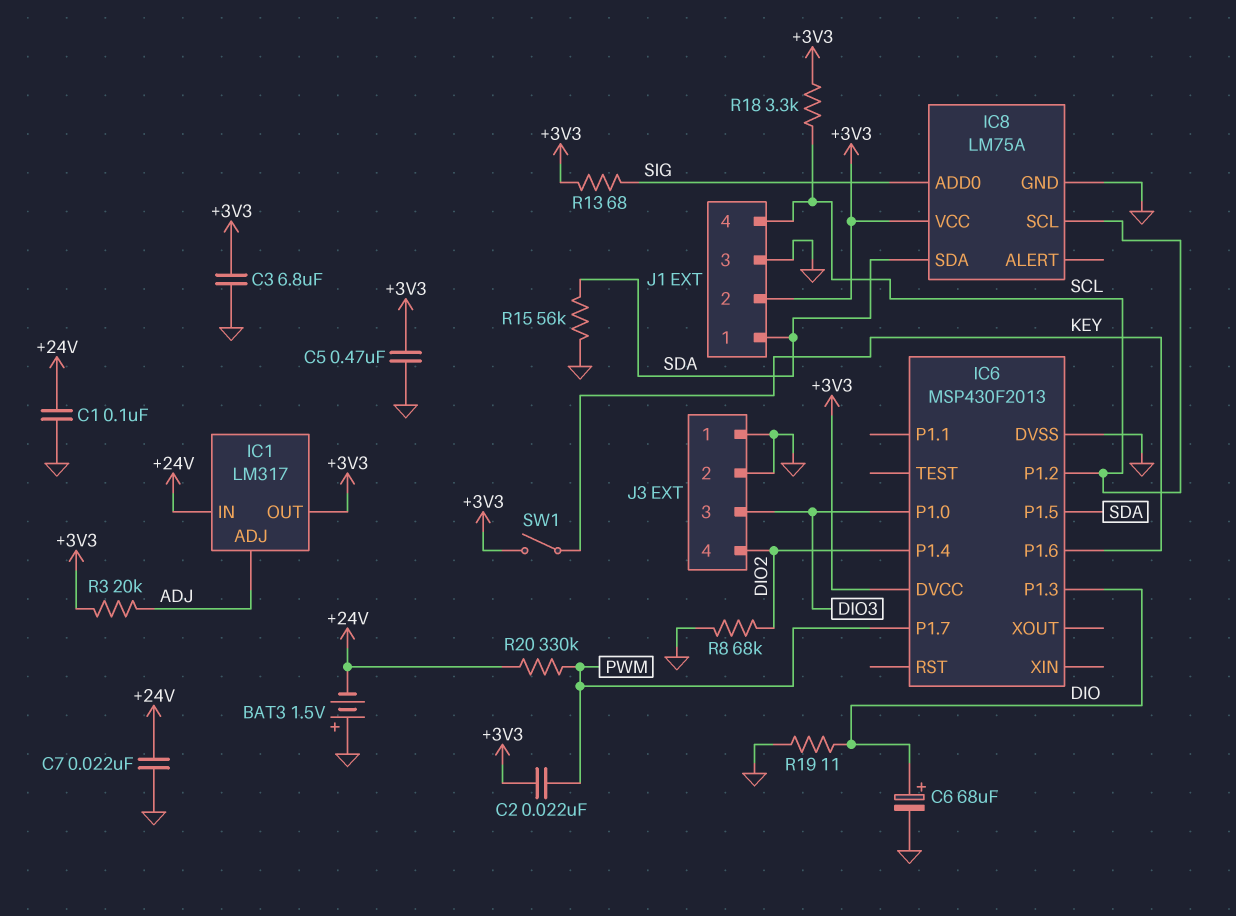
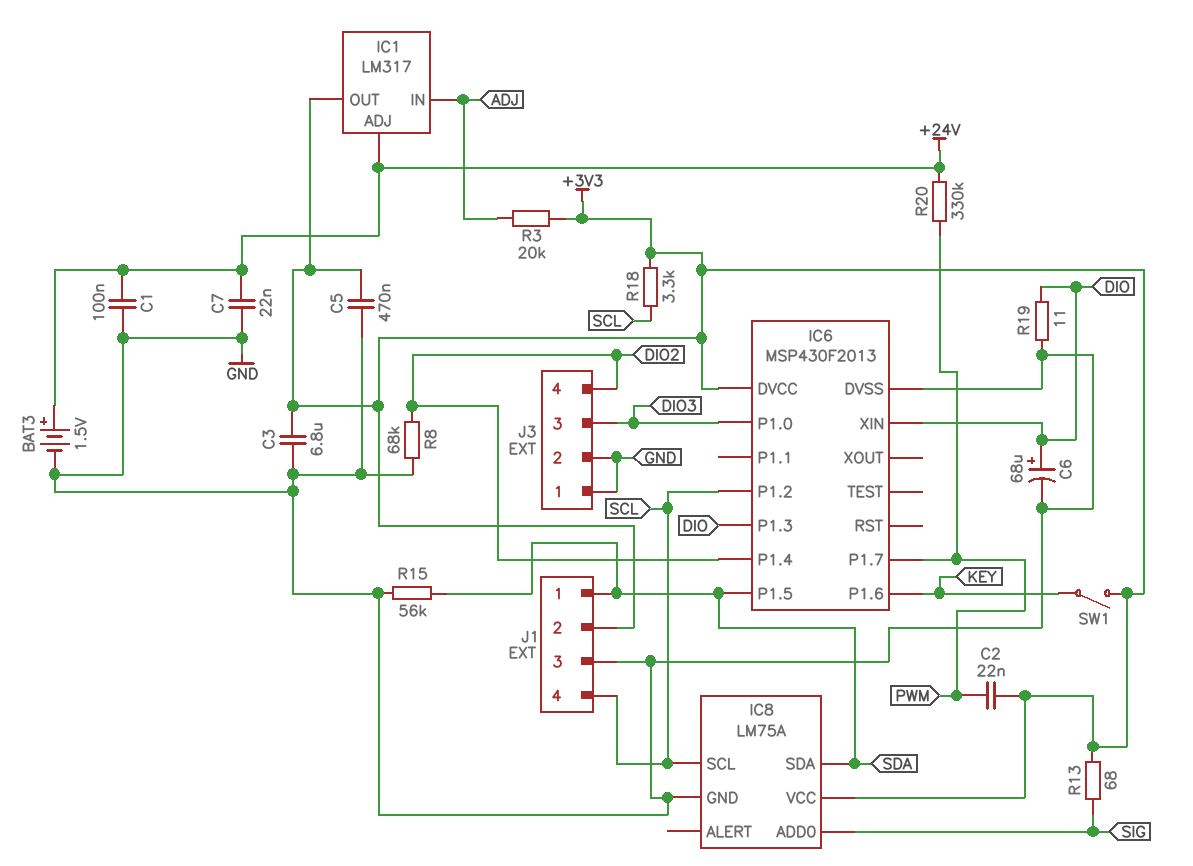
BAT3: 1.5V (plus GND, minus +24V) -> 1.5V (plus +24V, minus GND)
IC1 pin ADJ: ADJ -> +24V
IC1 pin IN: +24V -> ADJ
IC6 pin XIN: none -> DIO

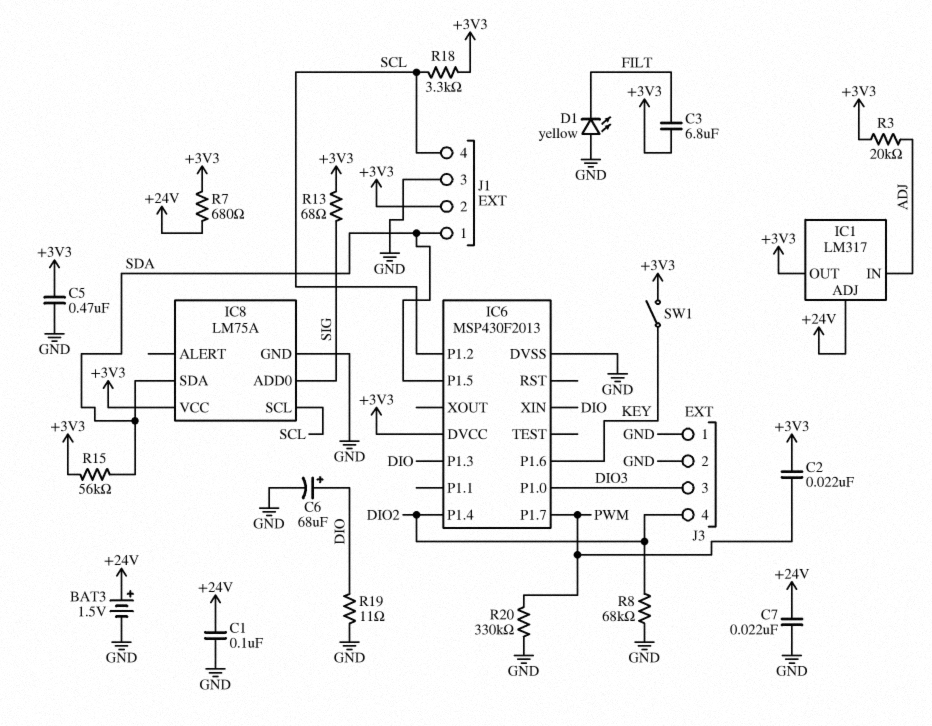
C3: 6.8uF (+3V3, GND) -> 6.8uF (+3V3, FILT)
D1: none -> LED yellow (A GND, K FILT)
R7: none -> 680 (+3V3, +24V)
R15: 56k (GND, SDA) -> 56k (+3V3, SDA)
R20: 330k (+24V, PWM) -> 330k (GND, PWM)

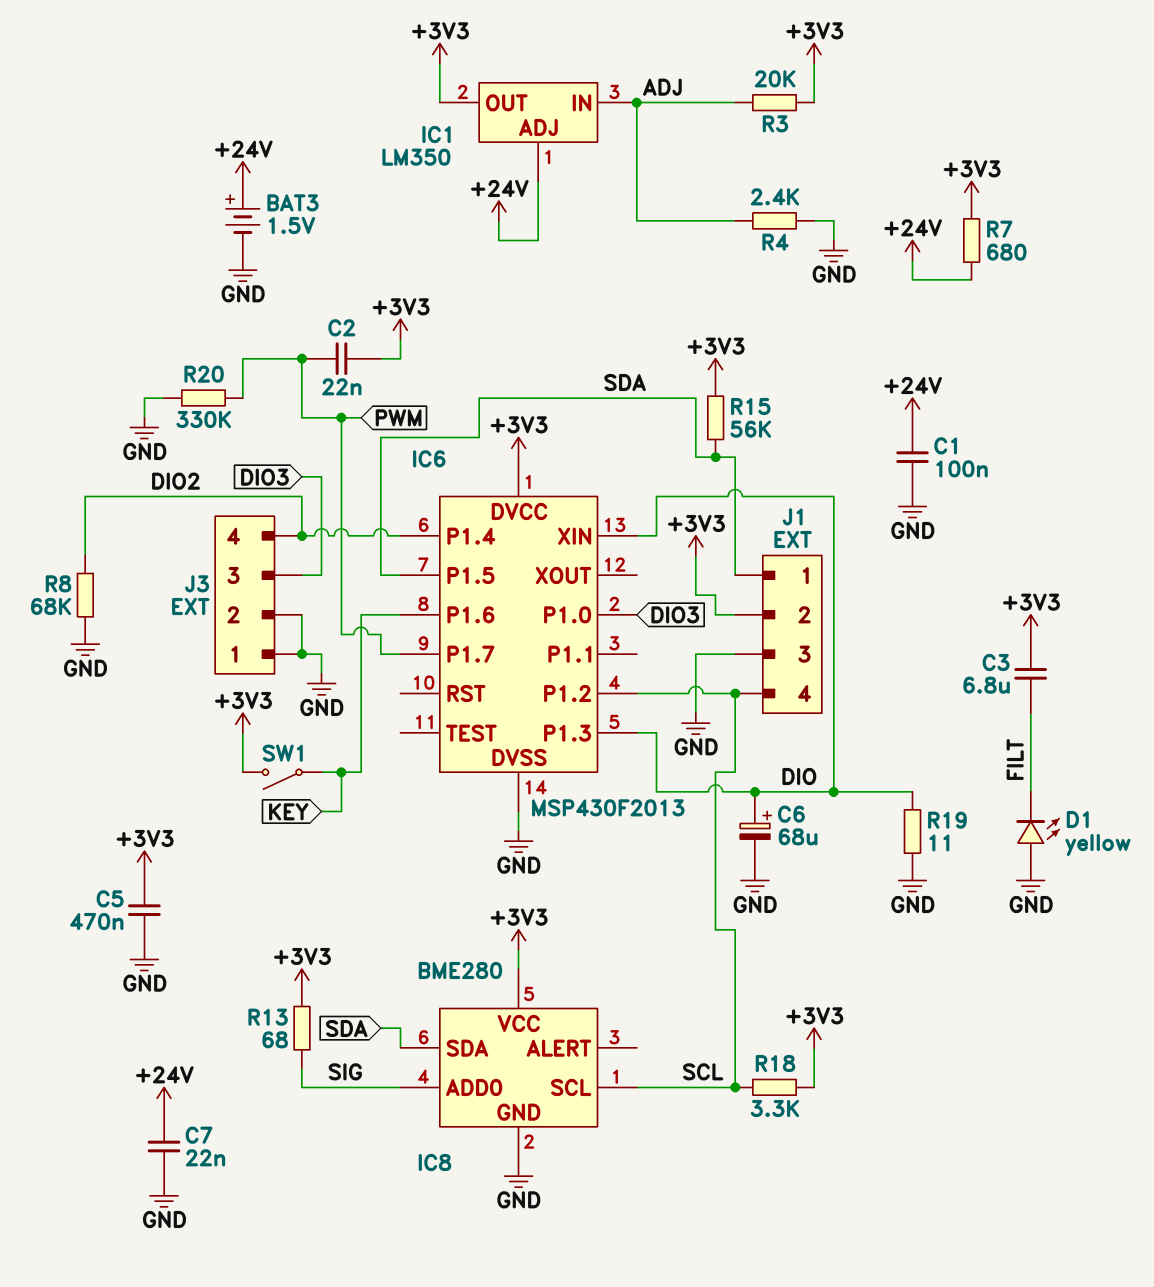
IC1: LM317 -> LM350
IC8: LM75A -> BME280
R4: none -> 2.4k (ADJ, GND)

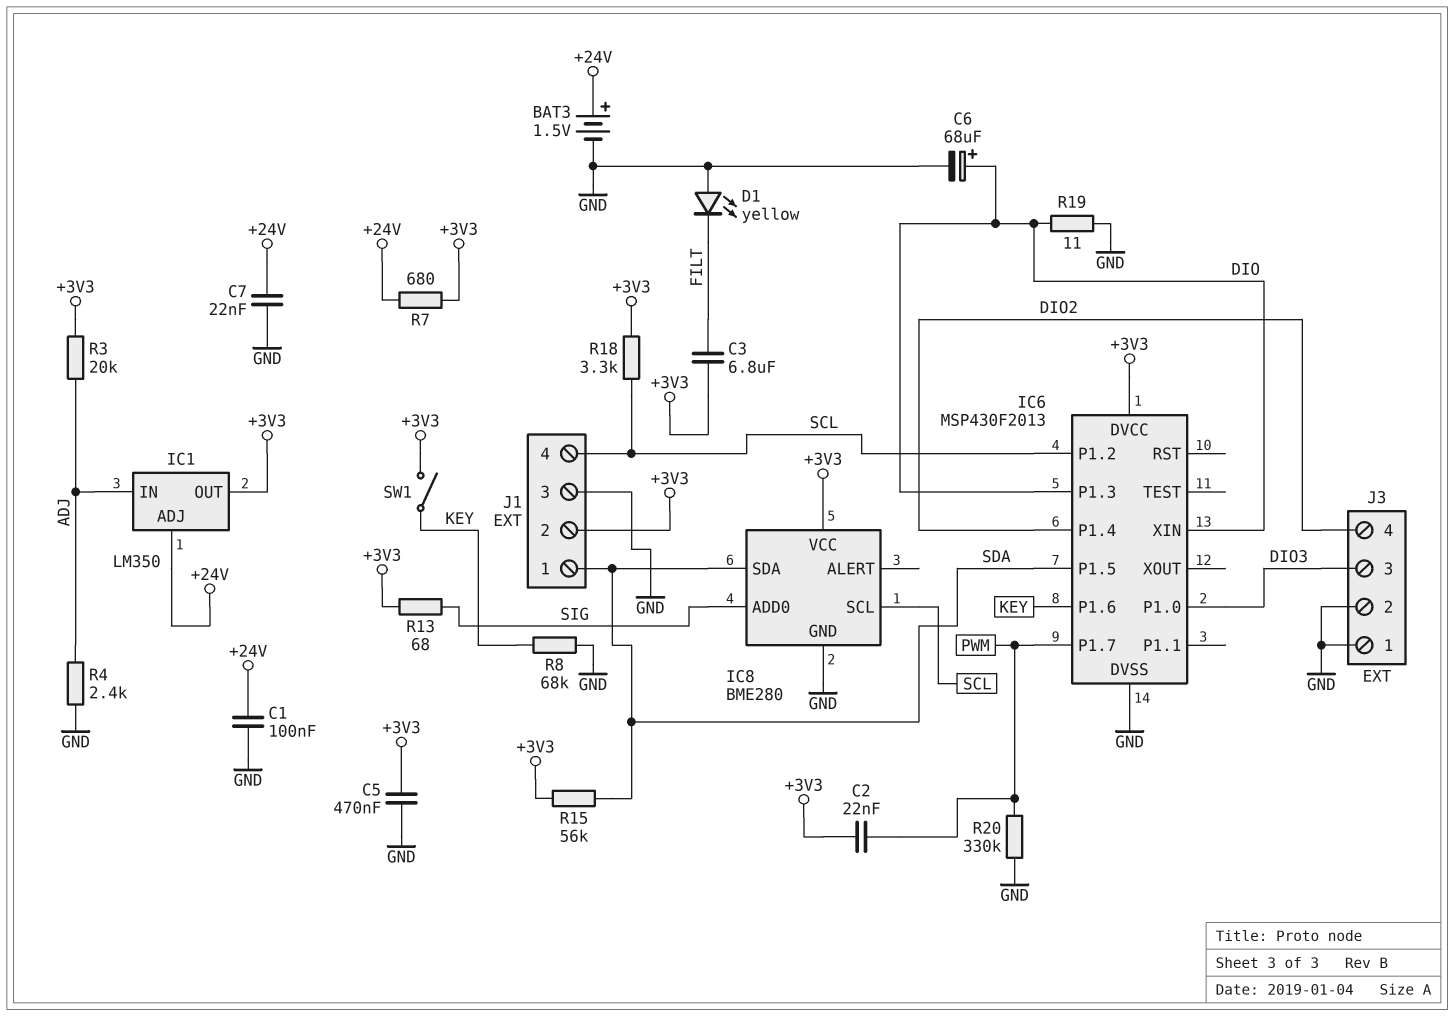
R8: 68k (DIO2, GND) -> 68k (GND, KEY)

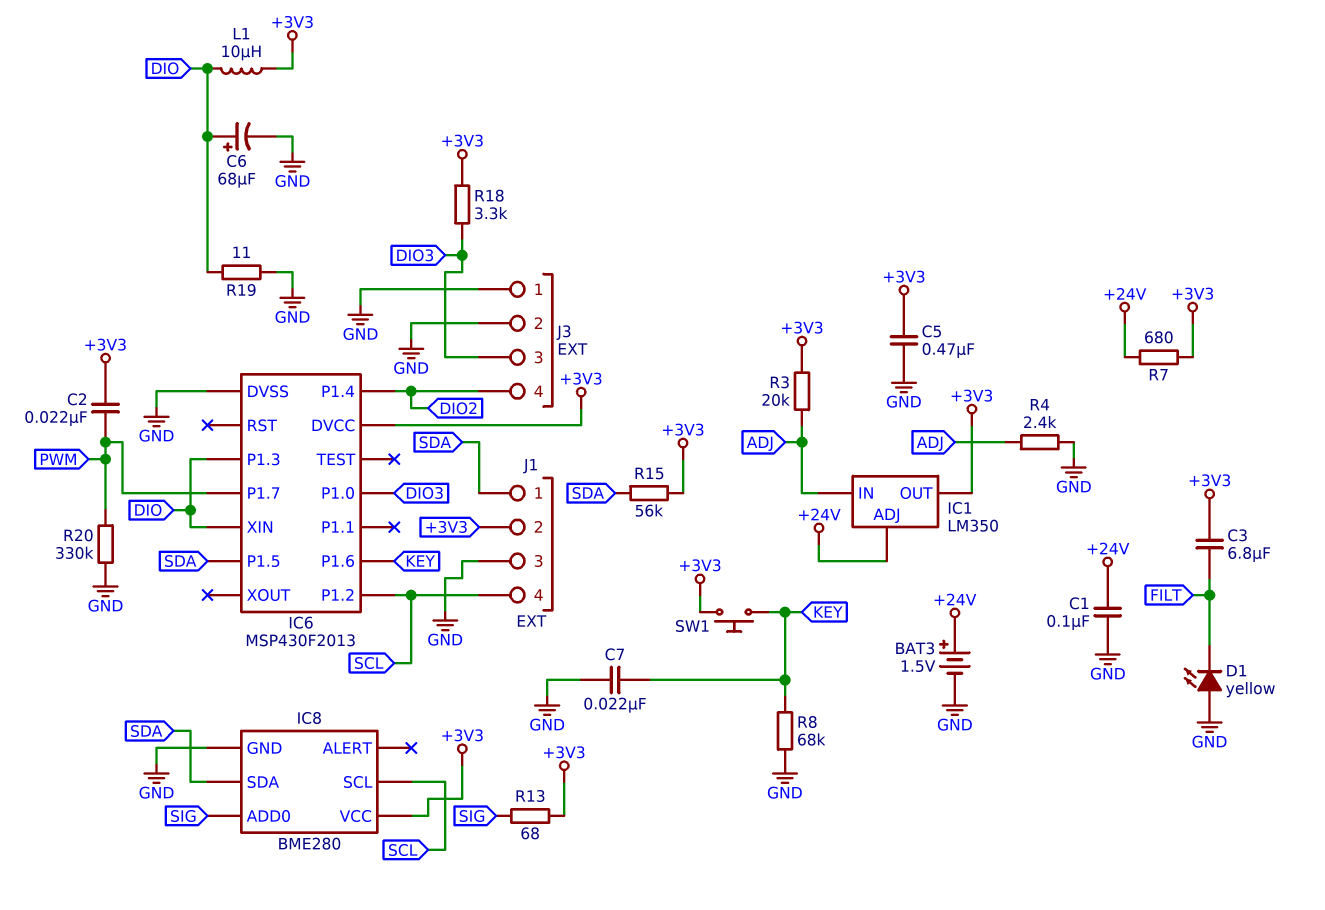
C7: 22nF (+24V, GND) -> 22nF (GND, KEY)
L1: none -> 10uH (+3V3, DIO)
R18: 3.3k (+3V3, SCL) -> 3.3k (+3V3, DIO3)
SW1: switch (+3V3, KEY) -> button (+3V3, KEY)

